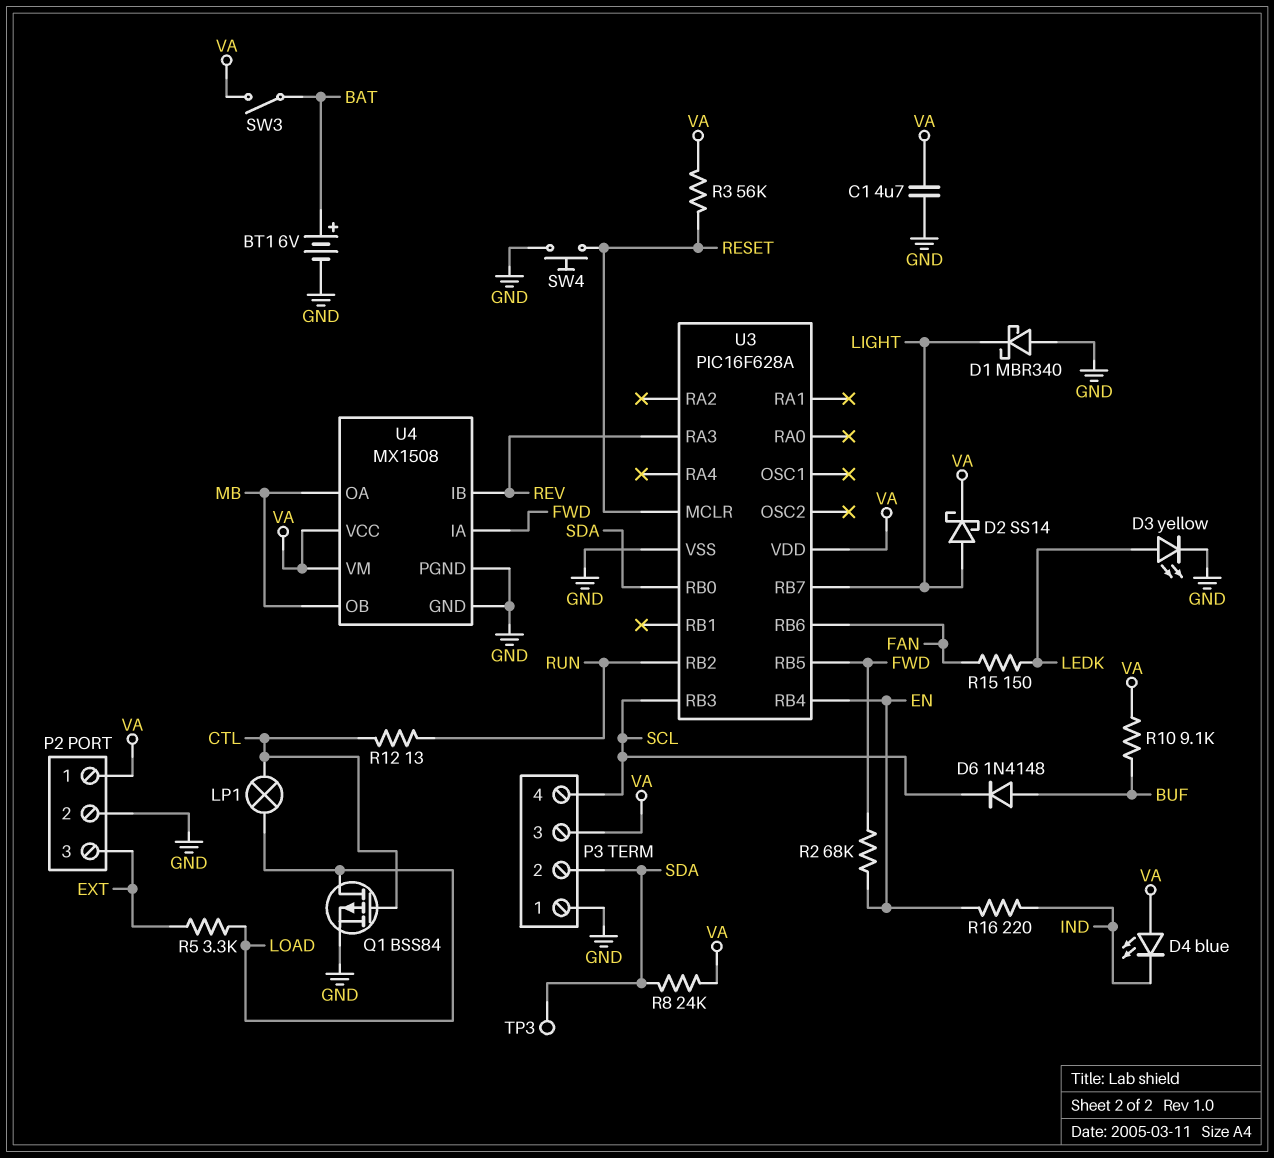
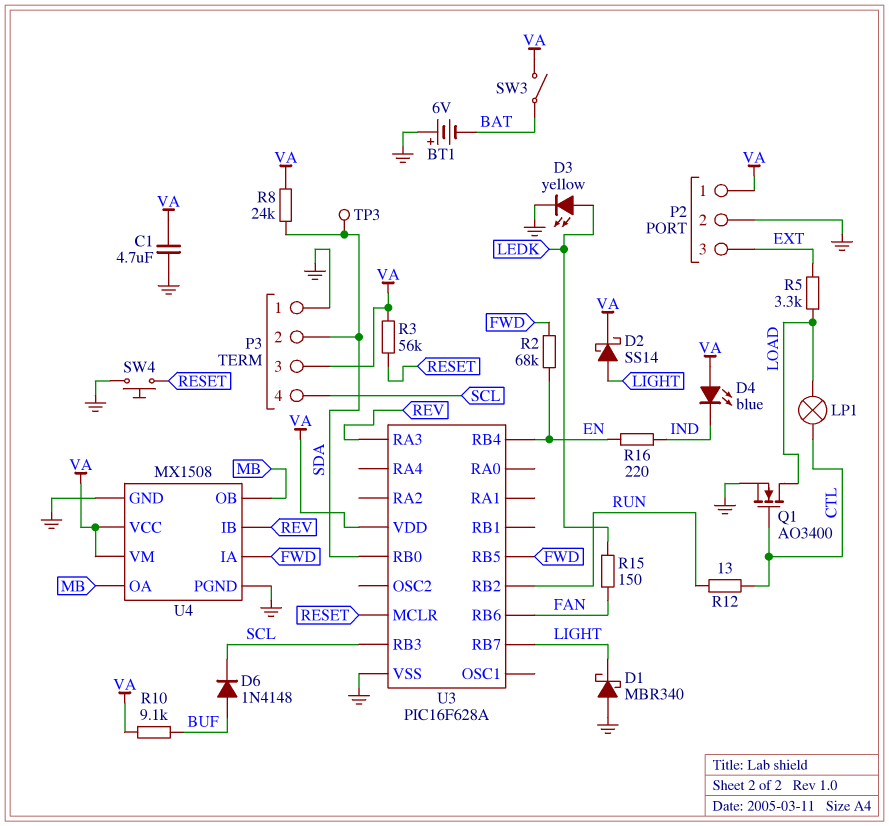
BT1: 6V (plus BAT, minus GND) -> 6V (plus GND, minus BAT)
Q1: PMOS BSS84 (G CTL, D LOAD, S GND) -> NMOS AO3400 (G CTL, D LOAD, S GND)

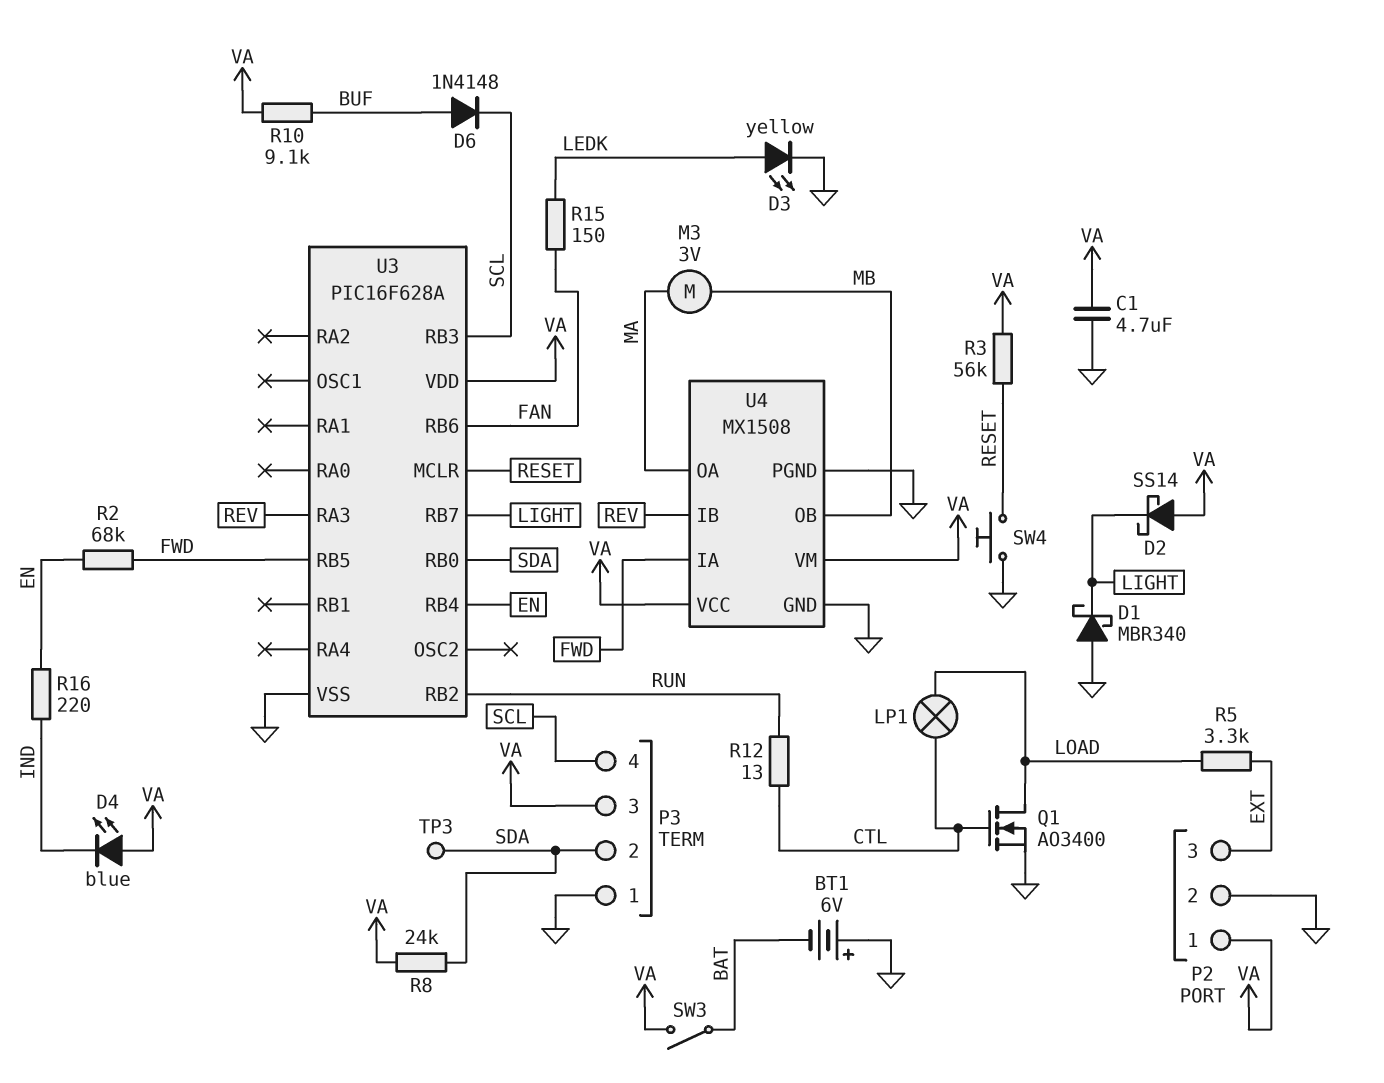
D2: schottky SS14 (A LIGHT, K VA) -> schottky SS14 (A VA, K LIGHT)
M3: none -> motor 3V (MA, MB)
U4 pin OA: MB -> MA

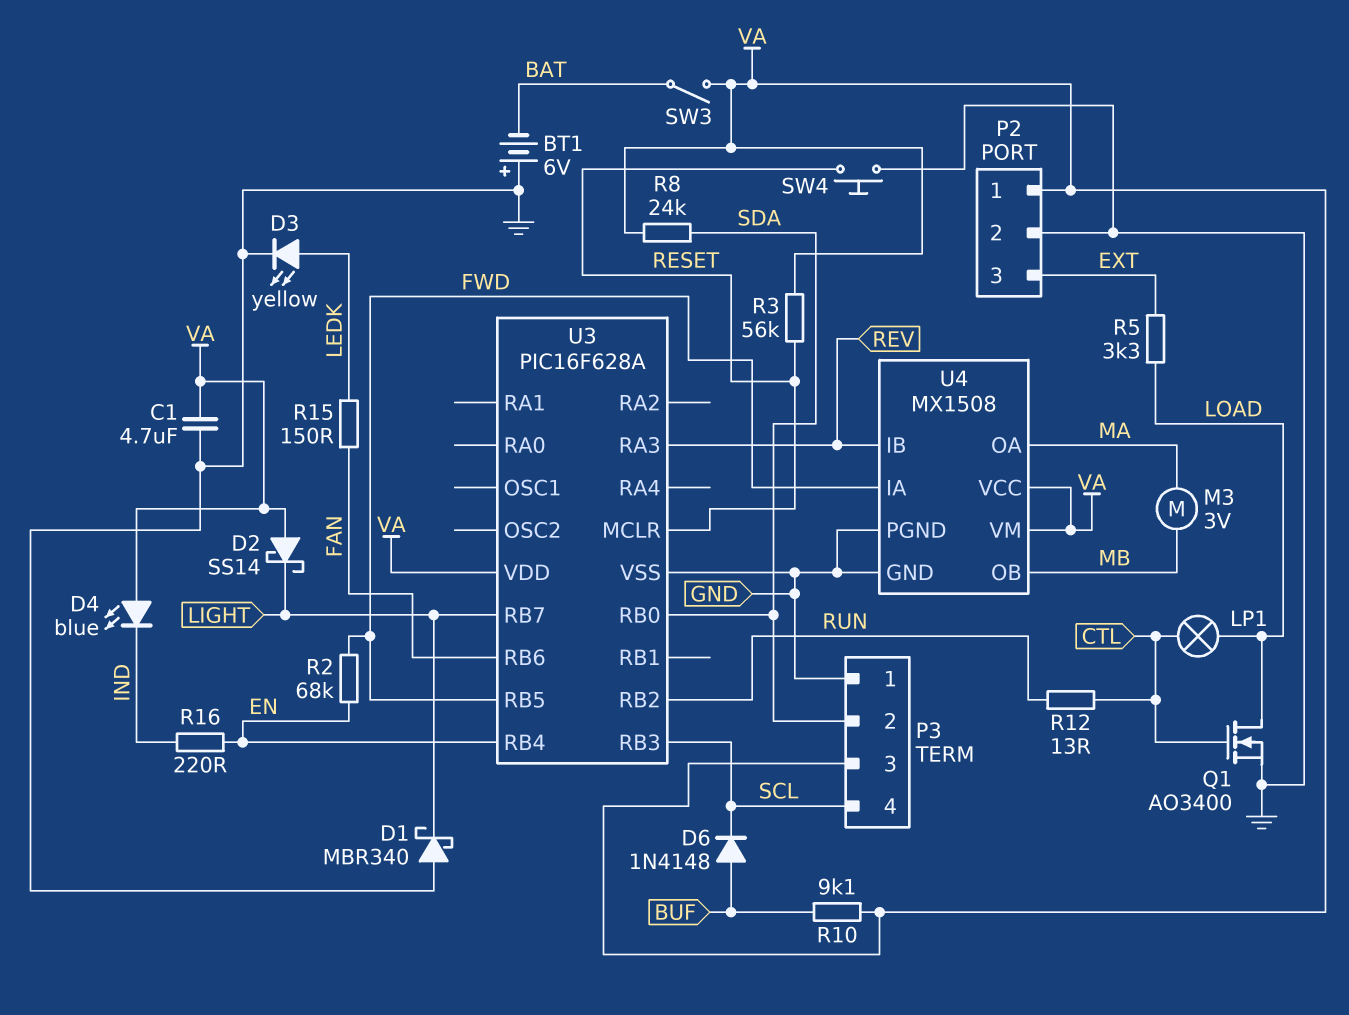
TP3: test point (SDA) -> none

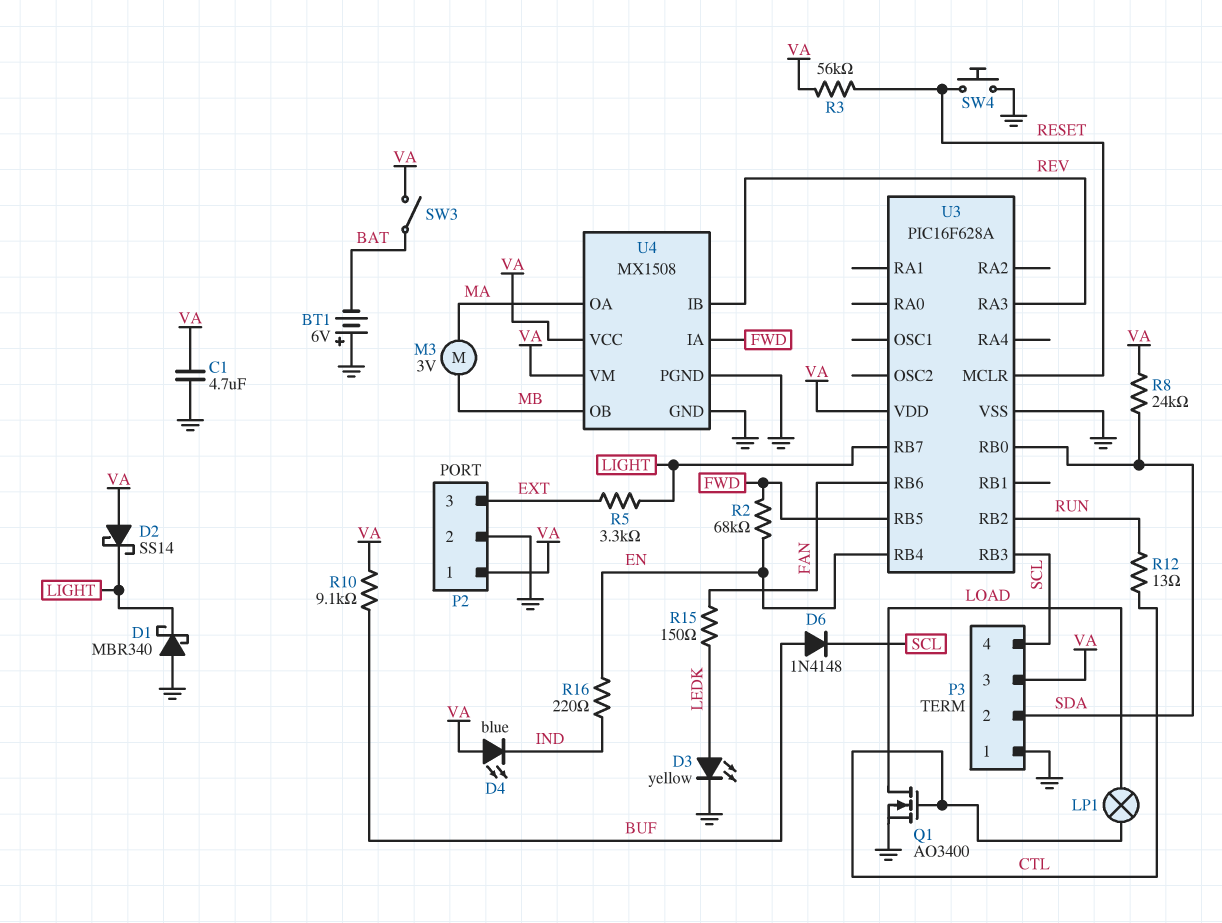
R5: 3.3k (EXT, LOAD) -> 3.3k (EXT, LIGHT)

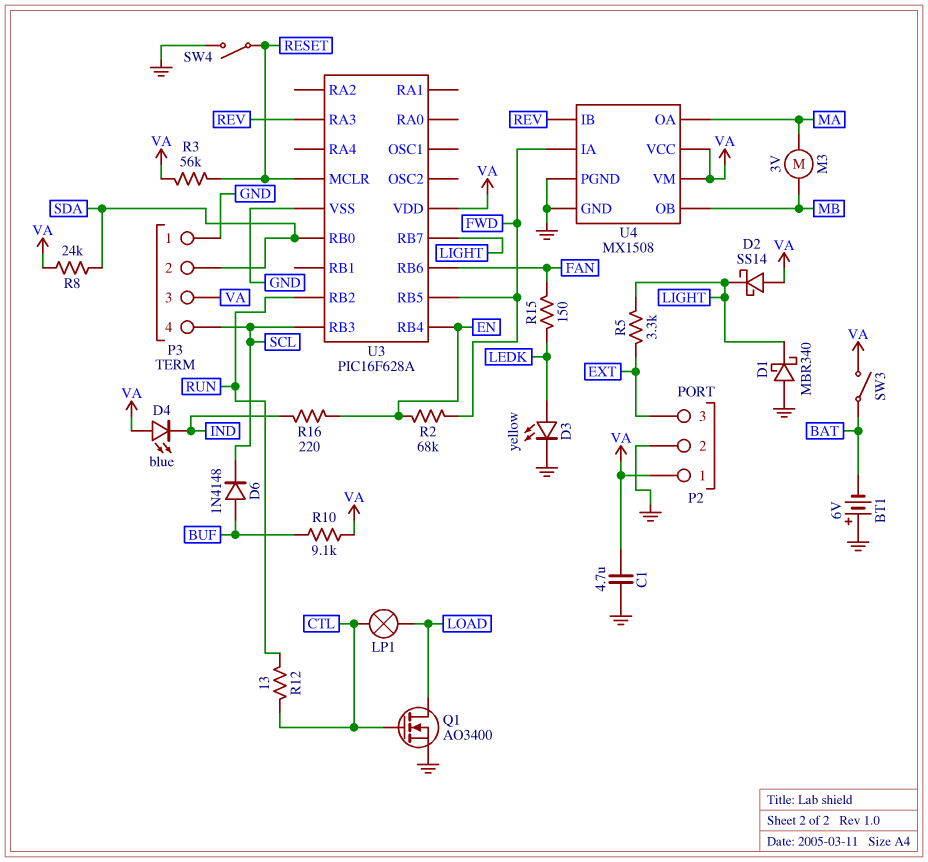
SW4: button (GND, RESET) -> switch (GND, RESET)

